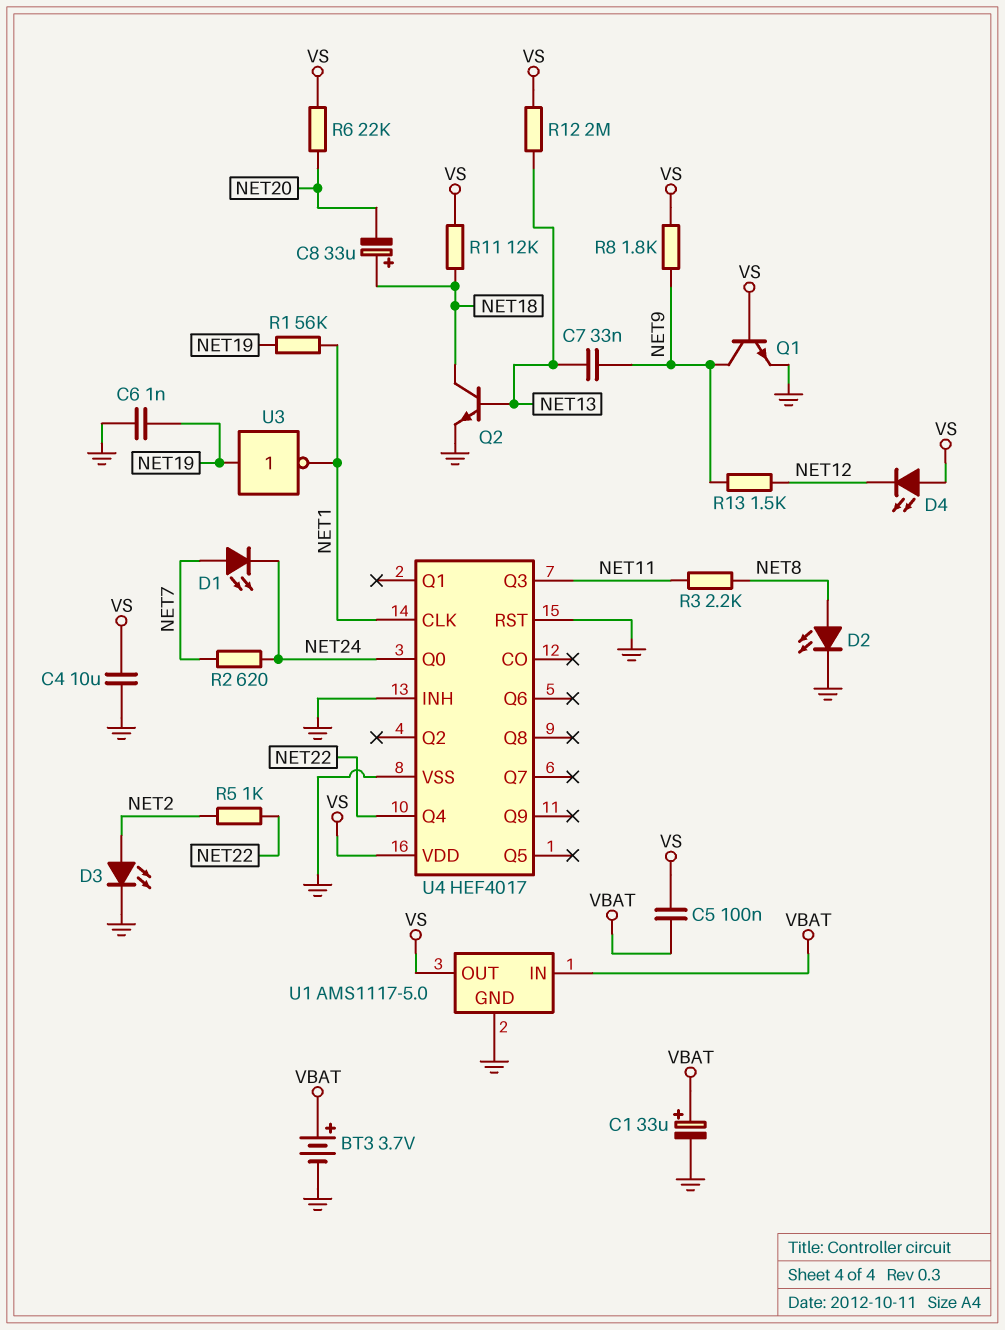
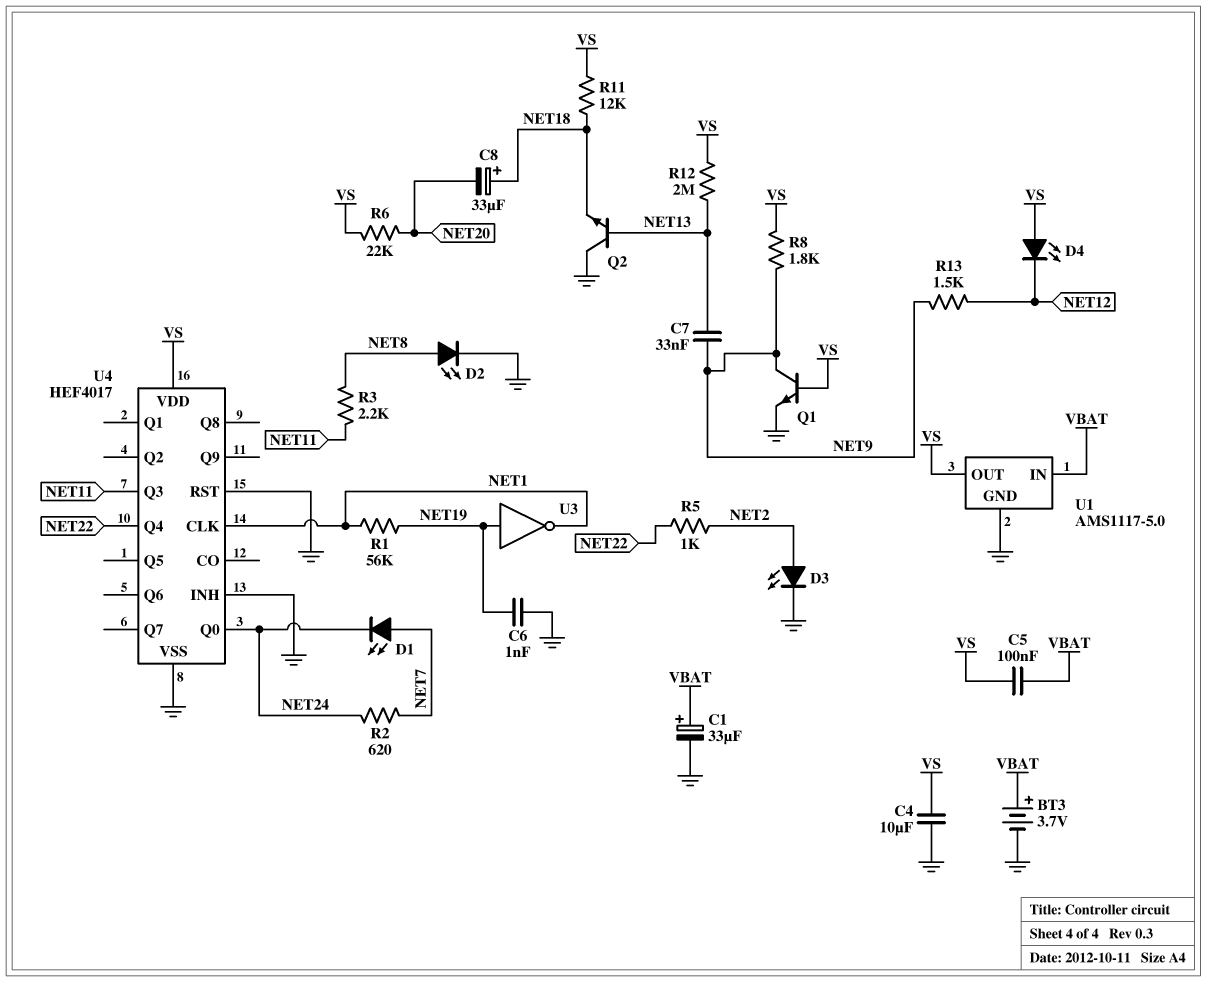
Q2: NPN (B NET13, C NET18, E GND) -> NPN (B NET13, C GND, E NET18)

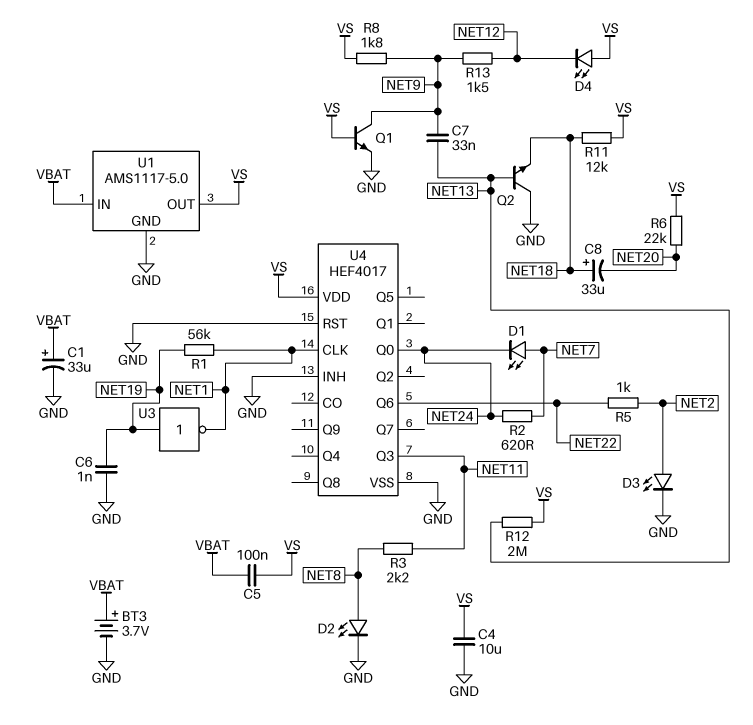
U4 pin Q4: NET22 -> none
U4 pin Q6: none -> NET22

